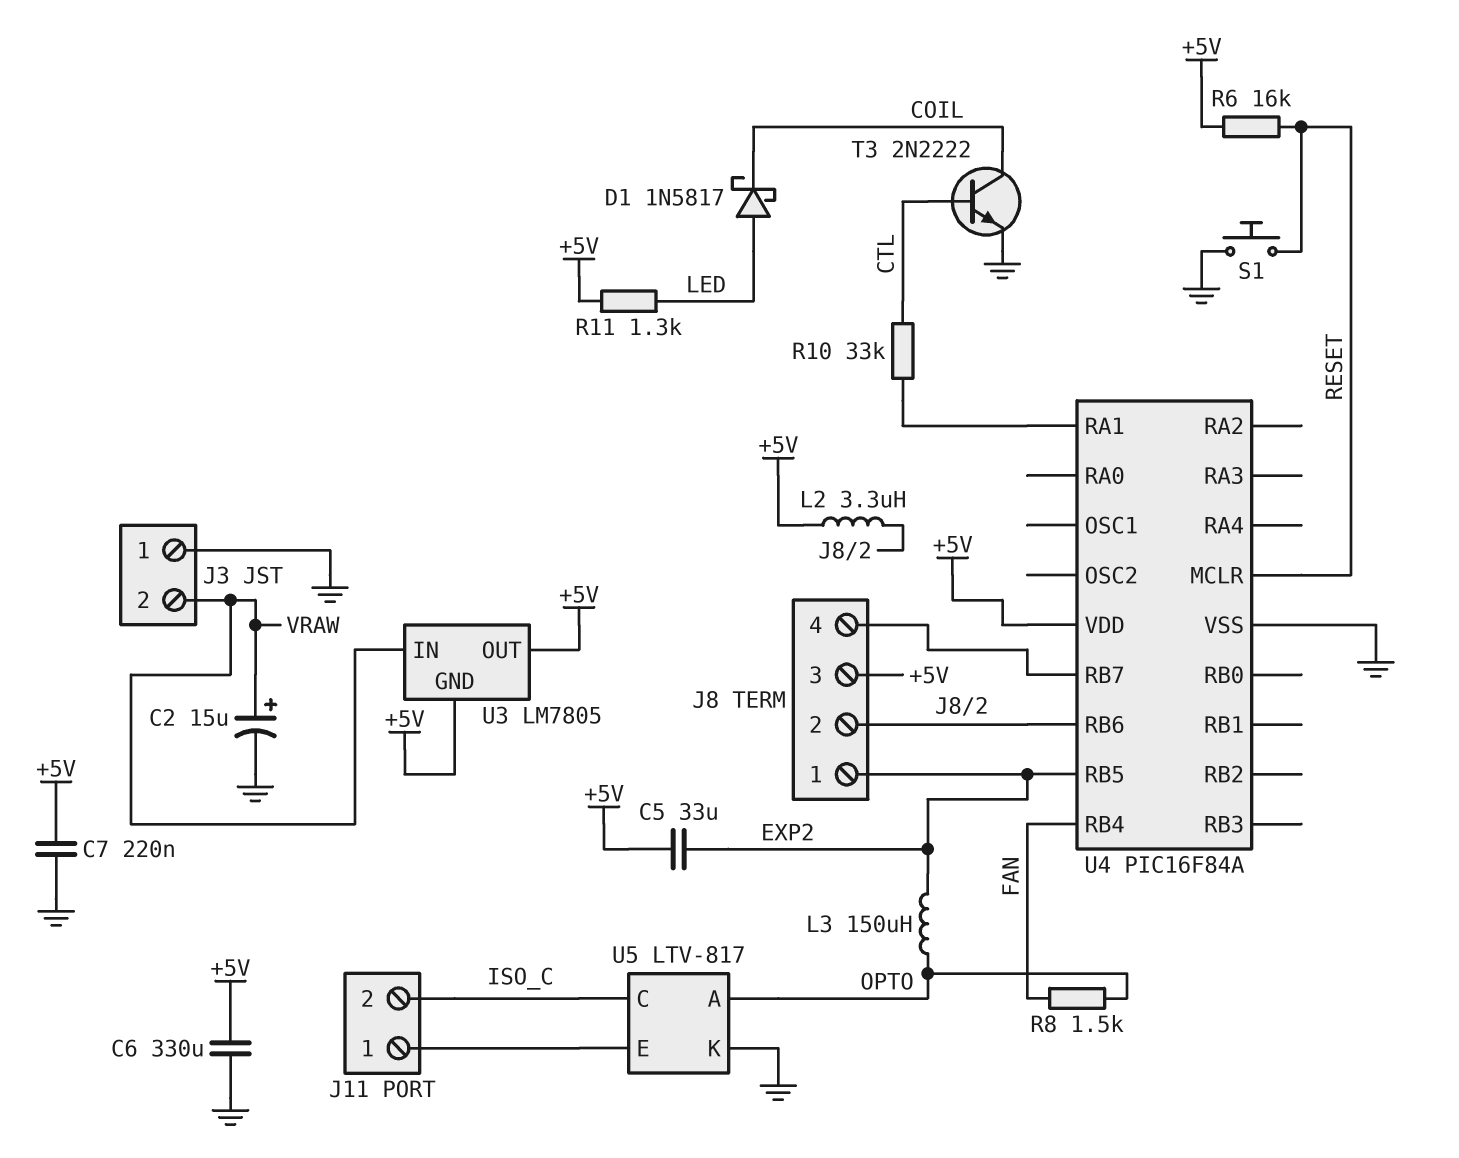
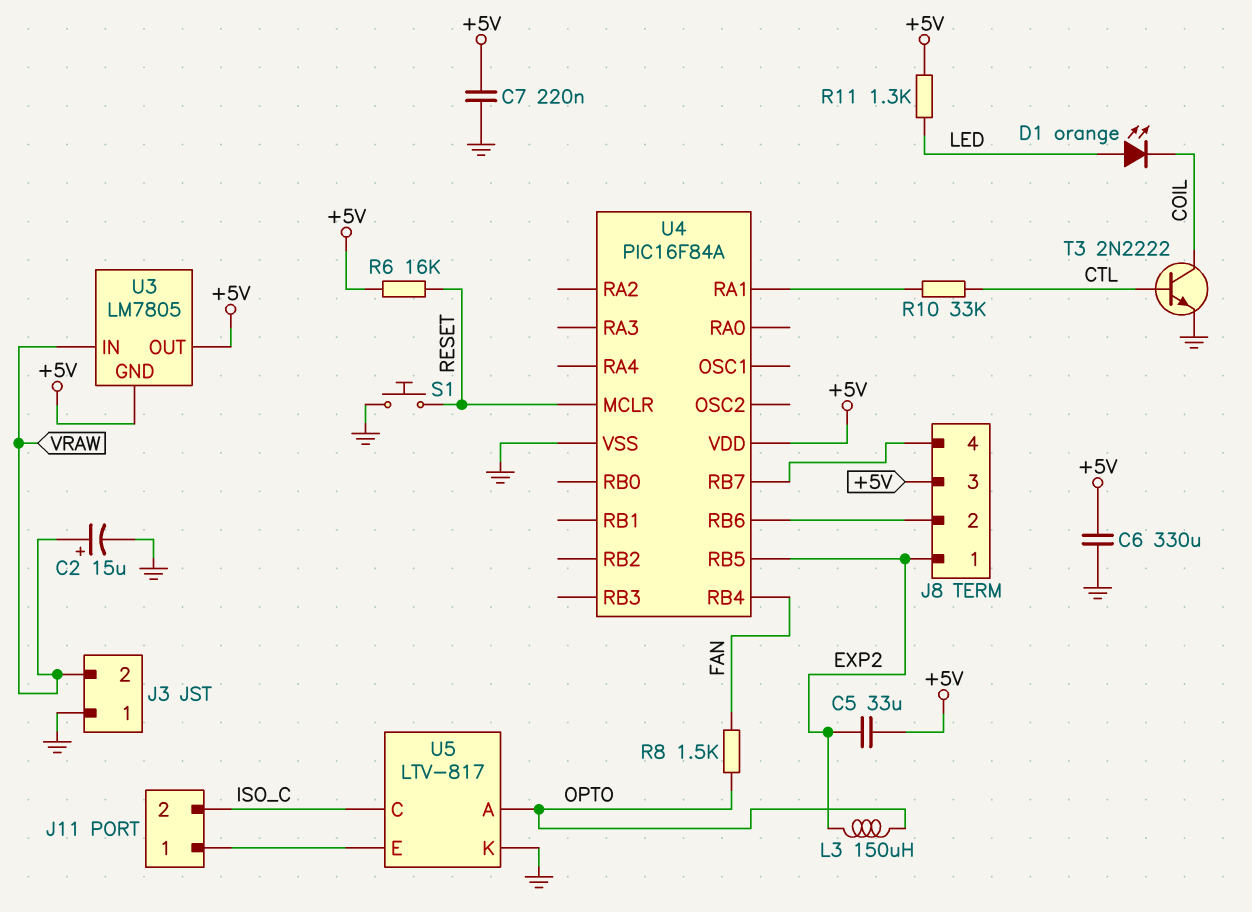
D1: schottky 1N5817 (A LED, K COIL) -> LED orange (A LED, K COIL)
L2: 3.3uH (+5V, J8/2) -> none

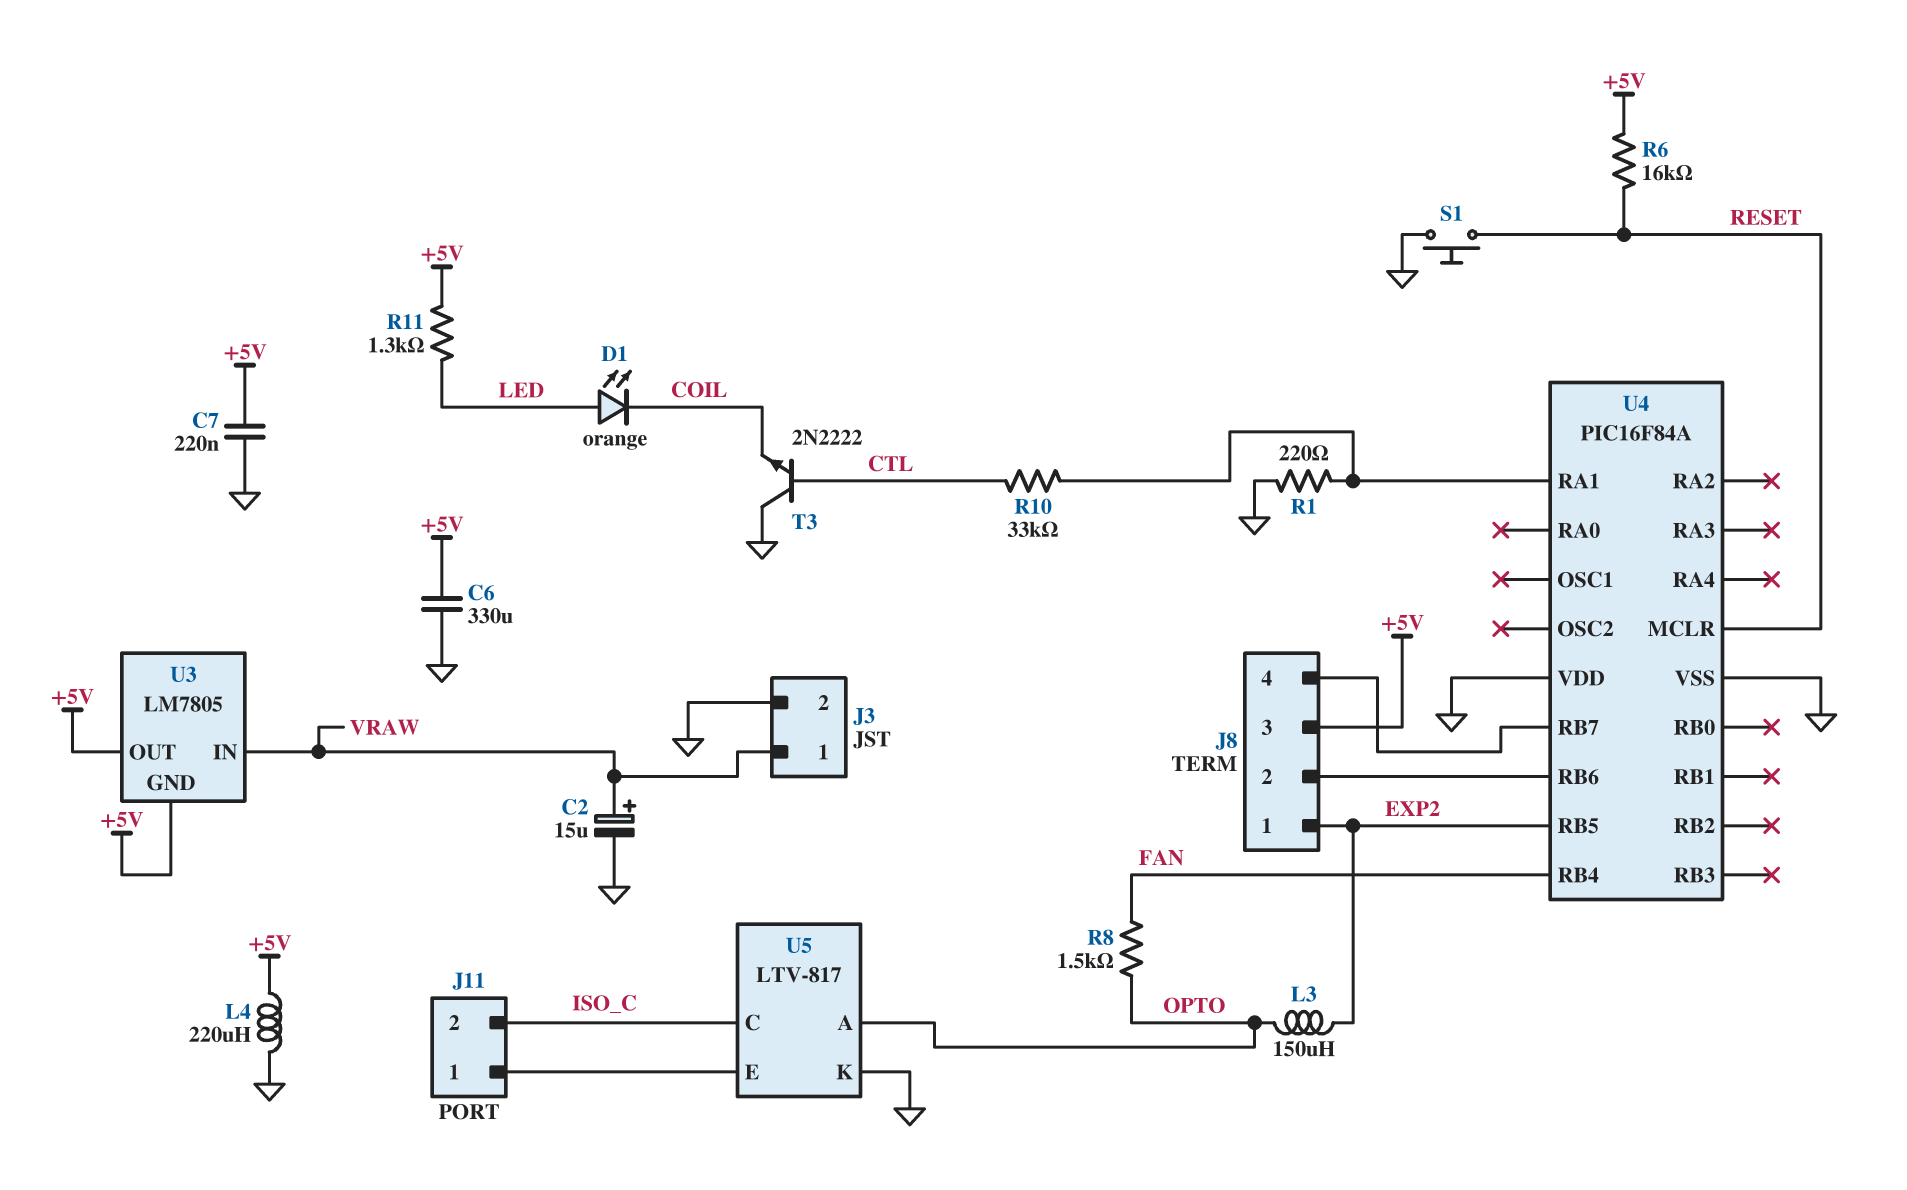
C5: 33uF (+5V, EXP2) -> none
J3 pin 1: GND -> VRAW
J3 pin 2: VRAW -> GND
L4: none -> 220uH (+5V, GND)
R1: none -> 220 (GND, U4/RA1)
T3: NPN 2N2222 (B CTL, C COIL, E GND) -> NPN 2N2222 (B CTL, C GND, E COIL)
U4 pin VDD: +5V -> GND

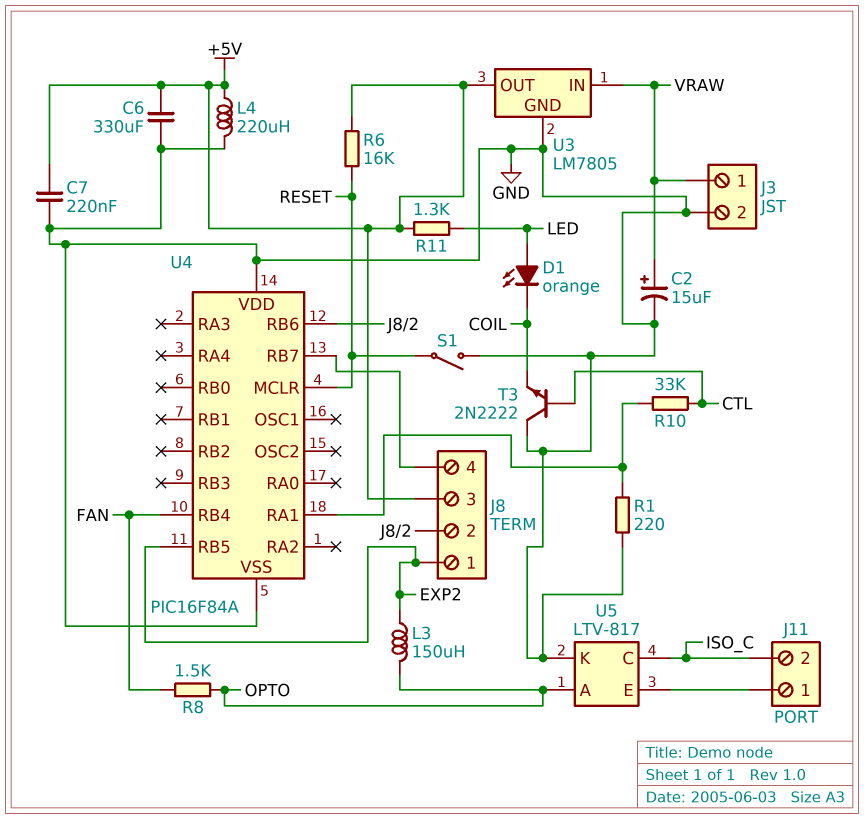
S1: button (GND, RESET) -> switch (GND, RESET)
U3 pin GND: +5V -> GND

